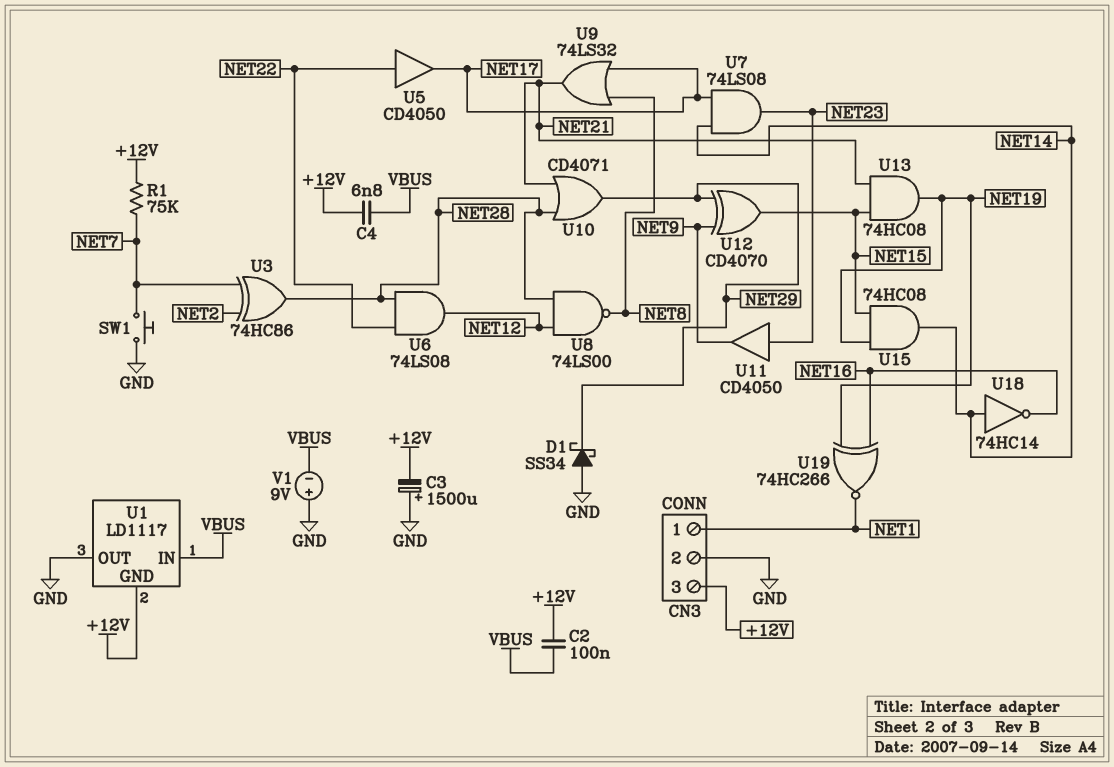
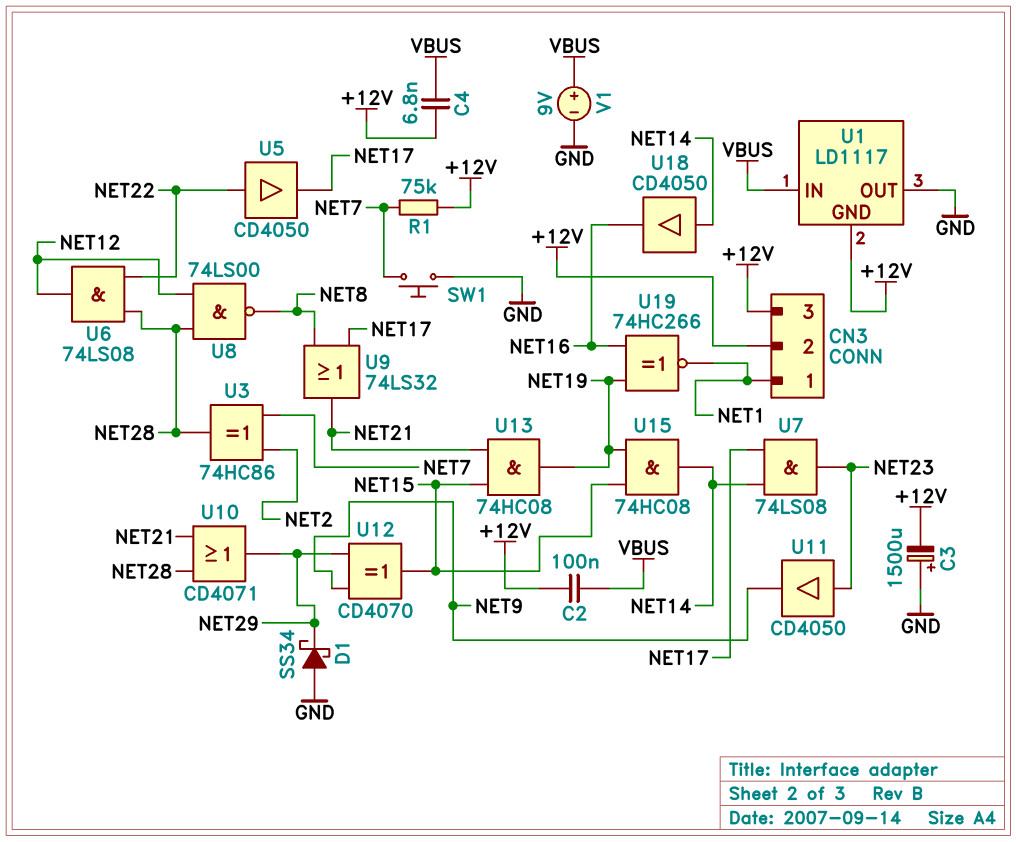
CN3 pin 2: GND -> +12V
U18: NOT 74HC14 (in NET14, out NET16) -> buffer CD4050 (in NET14, out NET16)
V1: 9V (plus GND, minus VBUS) -> 9V (plus VBUS, minus GND)

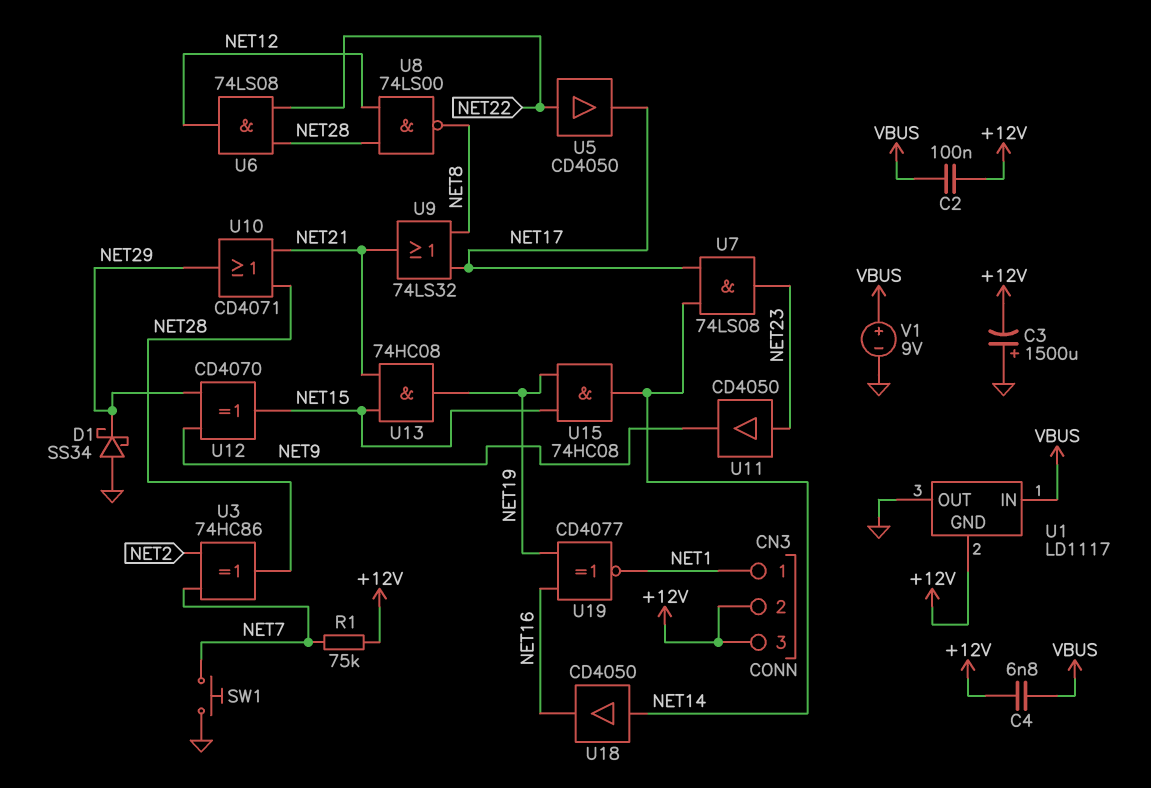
U19: XNOR 74HC266 (in NET16, in NET19, out NET1) -> XNOR CD4077 (in NET16, in NET19, out NET1)

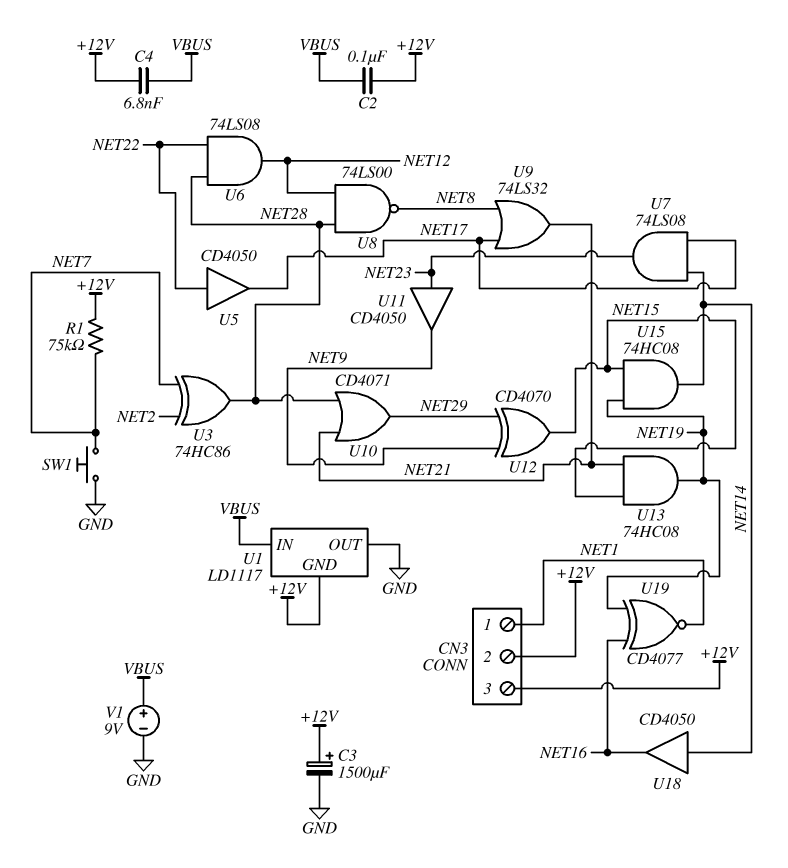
C3: 1500uF (plus GND, minus +12V) -> 1500uF (plus +12V, minus GND)
D1: schottky SS34 (A GND, K NET29) -> none

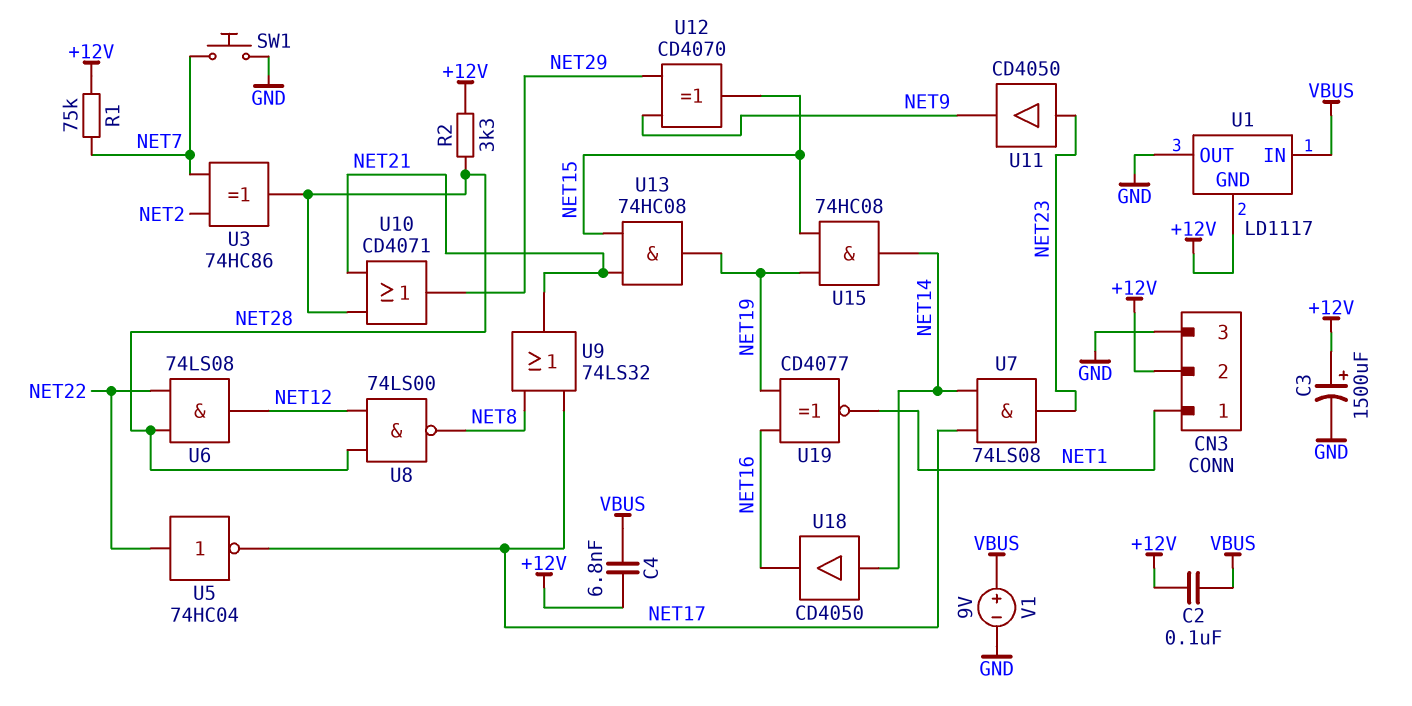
CN3 pin 3: +12V -> GND
R2: none -> 3.3k (+12V, NET28)
U5: buffer CD4050 (in NET22, out NET17) -> NOT 74HC04 (in NET22, out NET17)

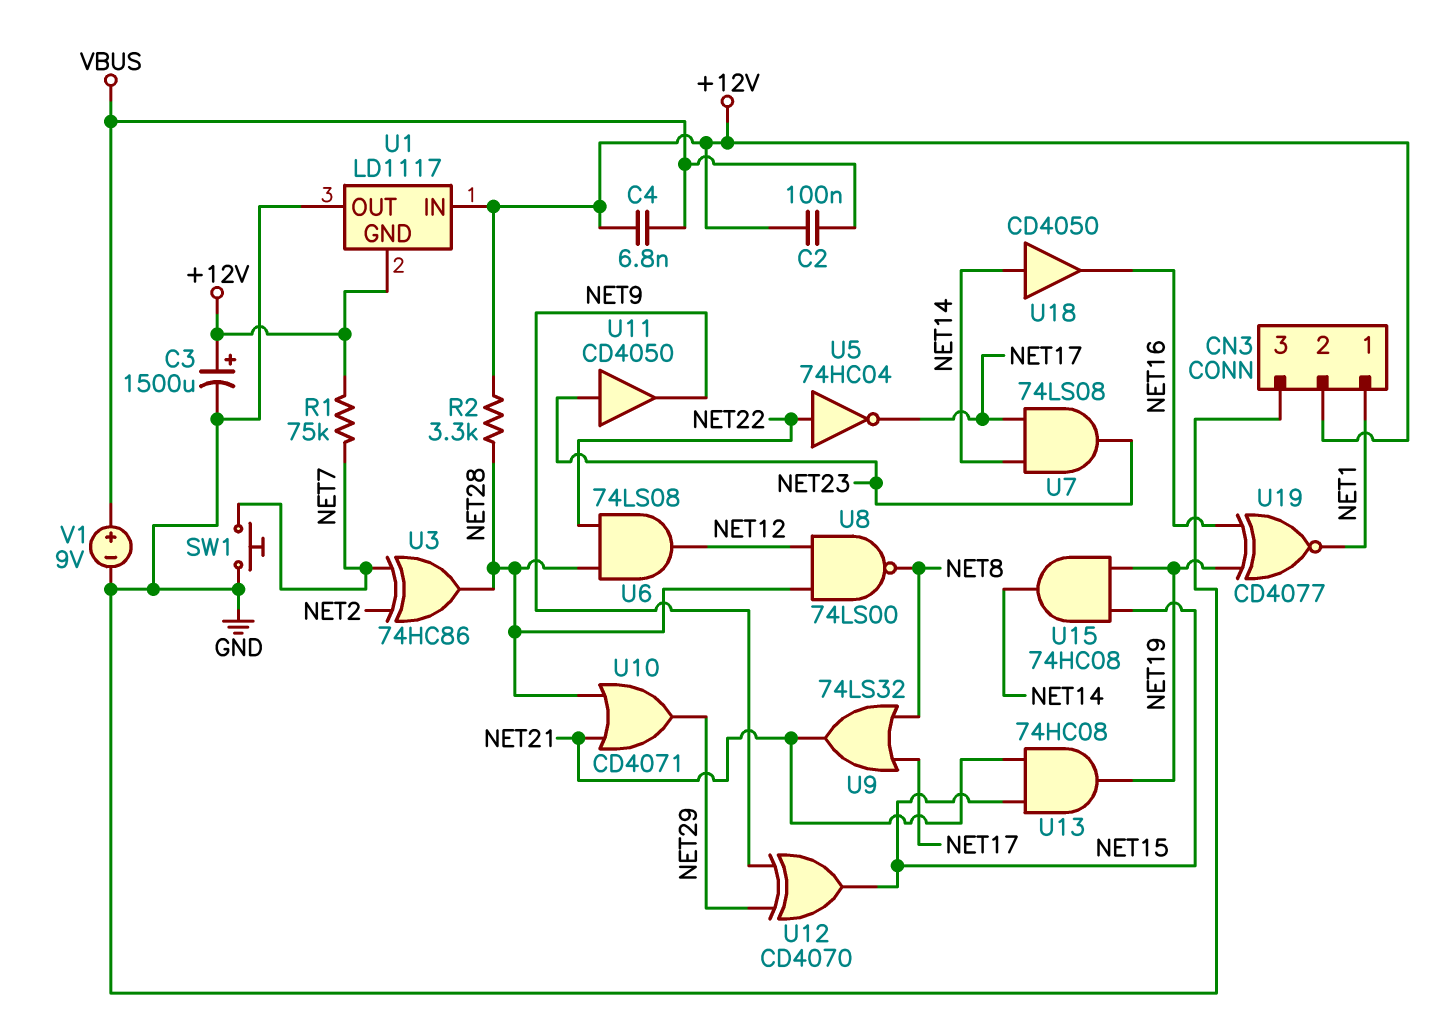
U1 pin IN: VBUS -> +12V

